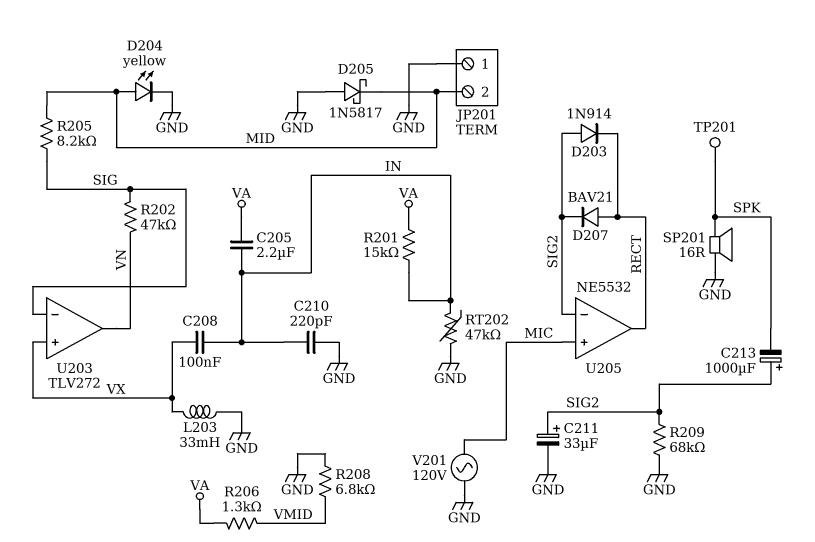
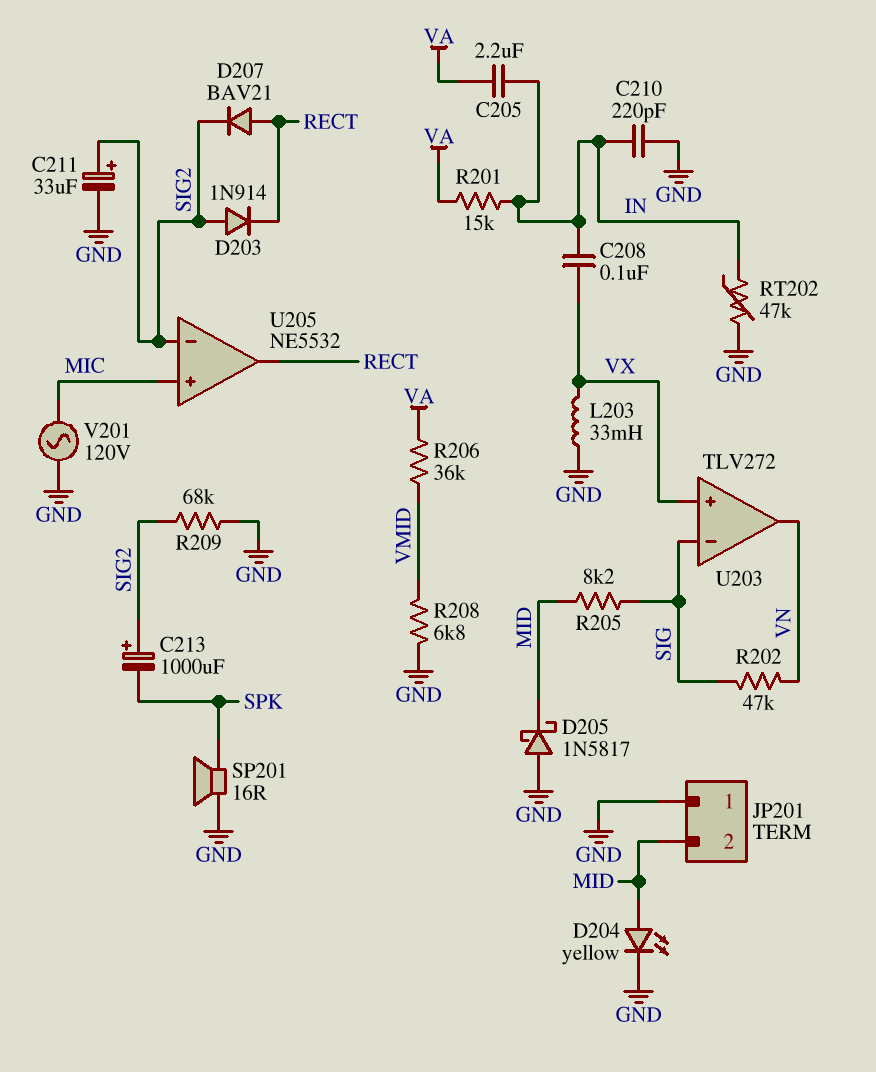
R206: 1.3k (VA, VMID) -> 36k (VA, VMID)
TP201: test point (SPK) -> none

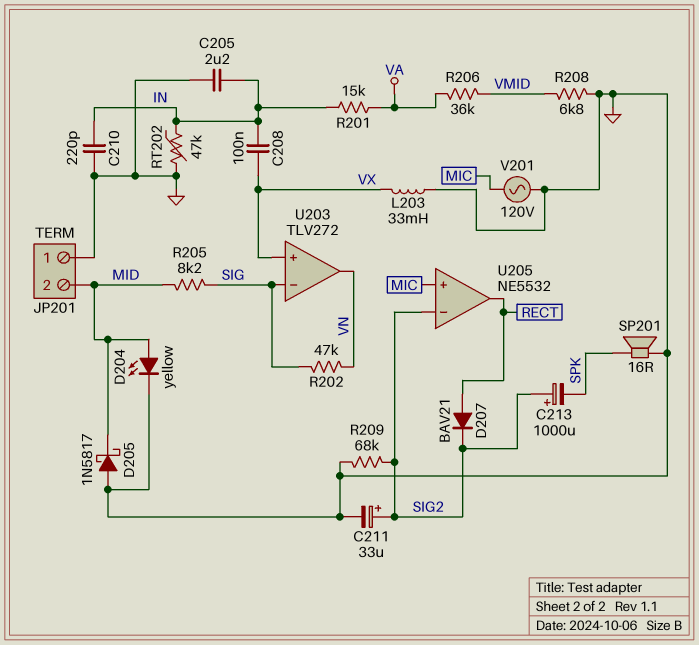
C205: 2.2uF (IN, VA) -> 2.2uF (GND, IN)
D203: diode 1N914 (A SIG2, K RECT) -> none

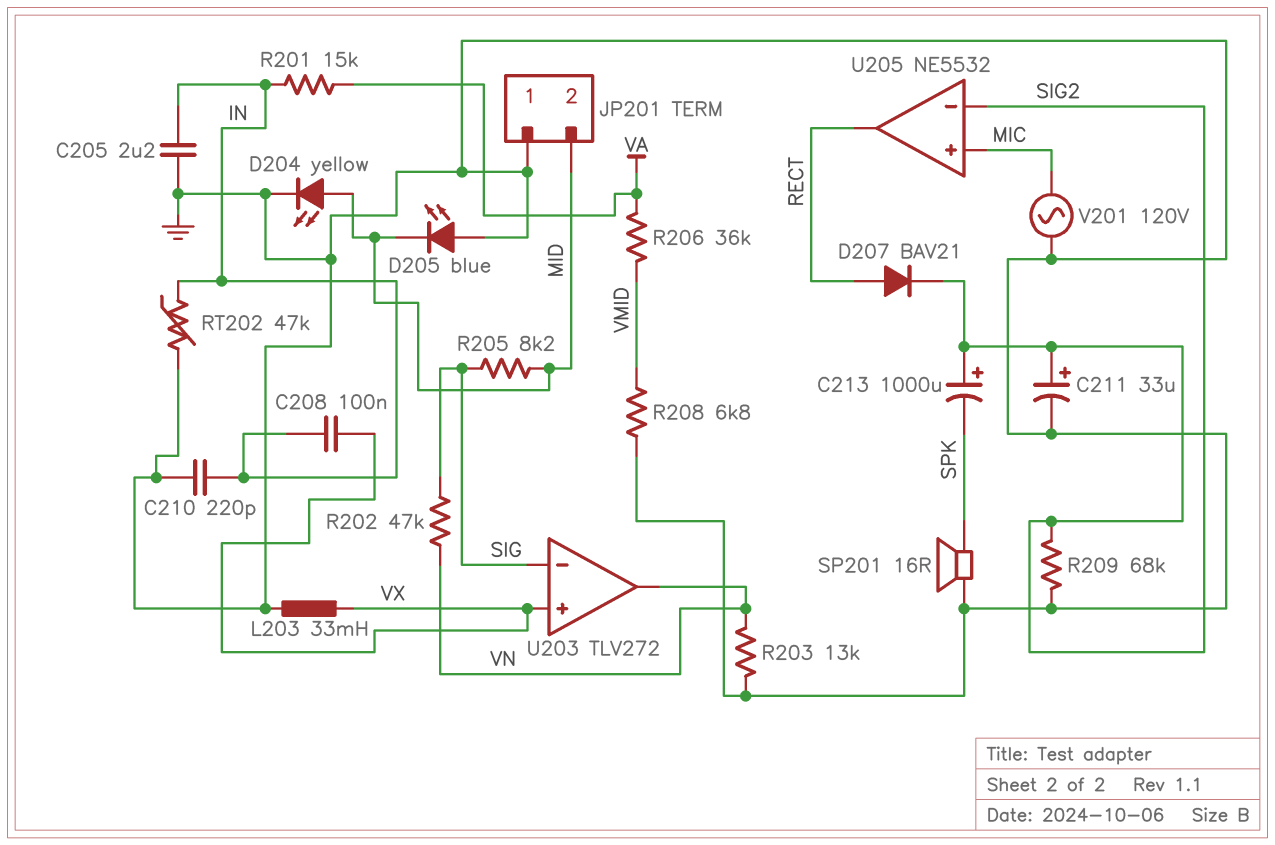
D205: schottky 1N5817 (A GND, K MID) -> LED blue (A GND, K MID)
R203: none -> 13k (GND, VN)

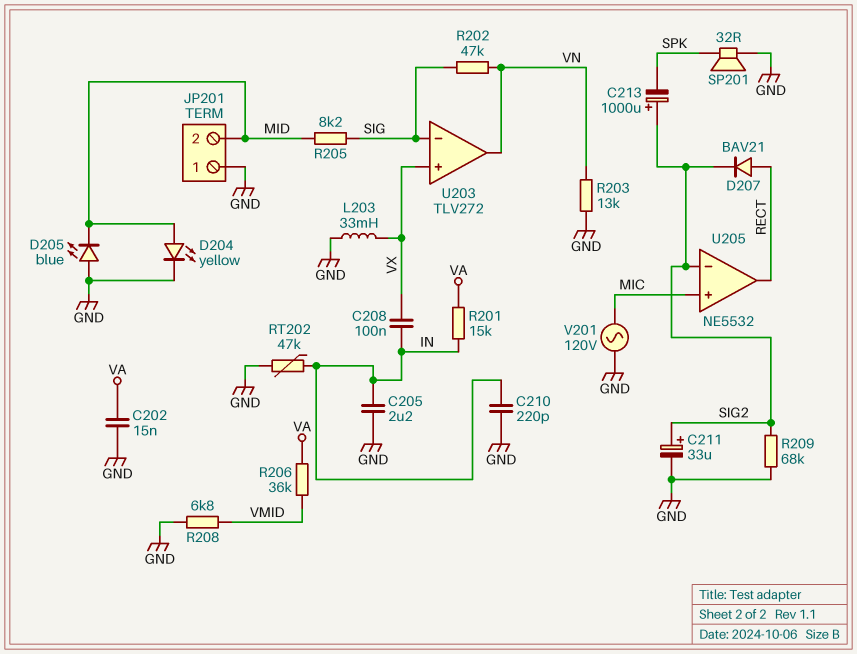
C202: none -> 15nF (GND, VA)
SP201: speaker 16R (GND, SPK) -> speaker 32R (GND, SPK)

